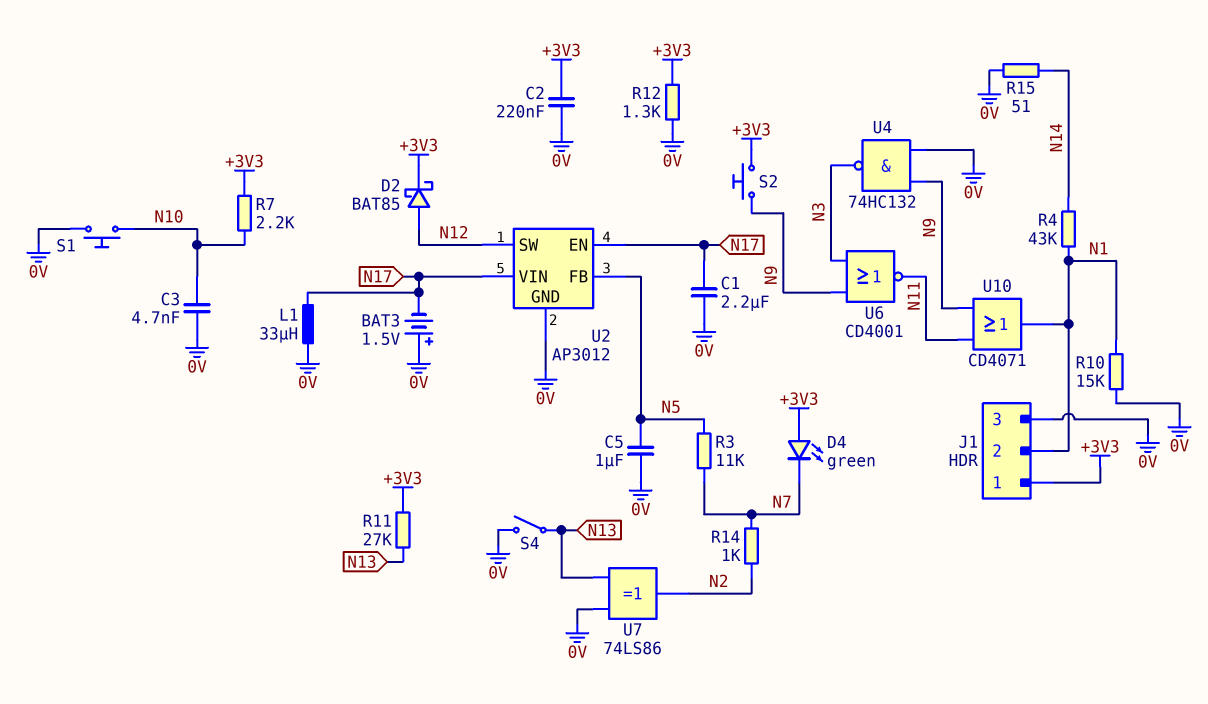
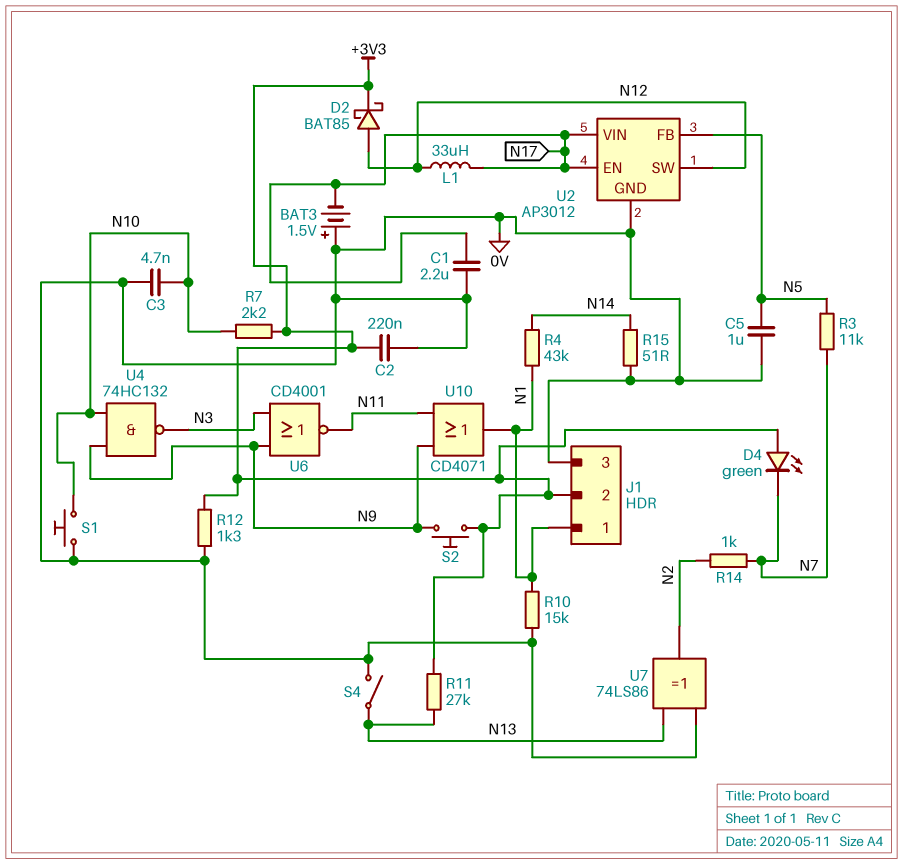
J1 pin 1: +3V3 -> N1
J1 pin 2: N1 -> +3V3
L1: 33uH (0V, N17) -> 33uH (N12, N17)
U4: NAND 74HC132 (in 0V, in N9, out N3) -> NAND 74HC132 (in N9, in N10, out N3)

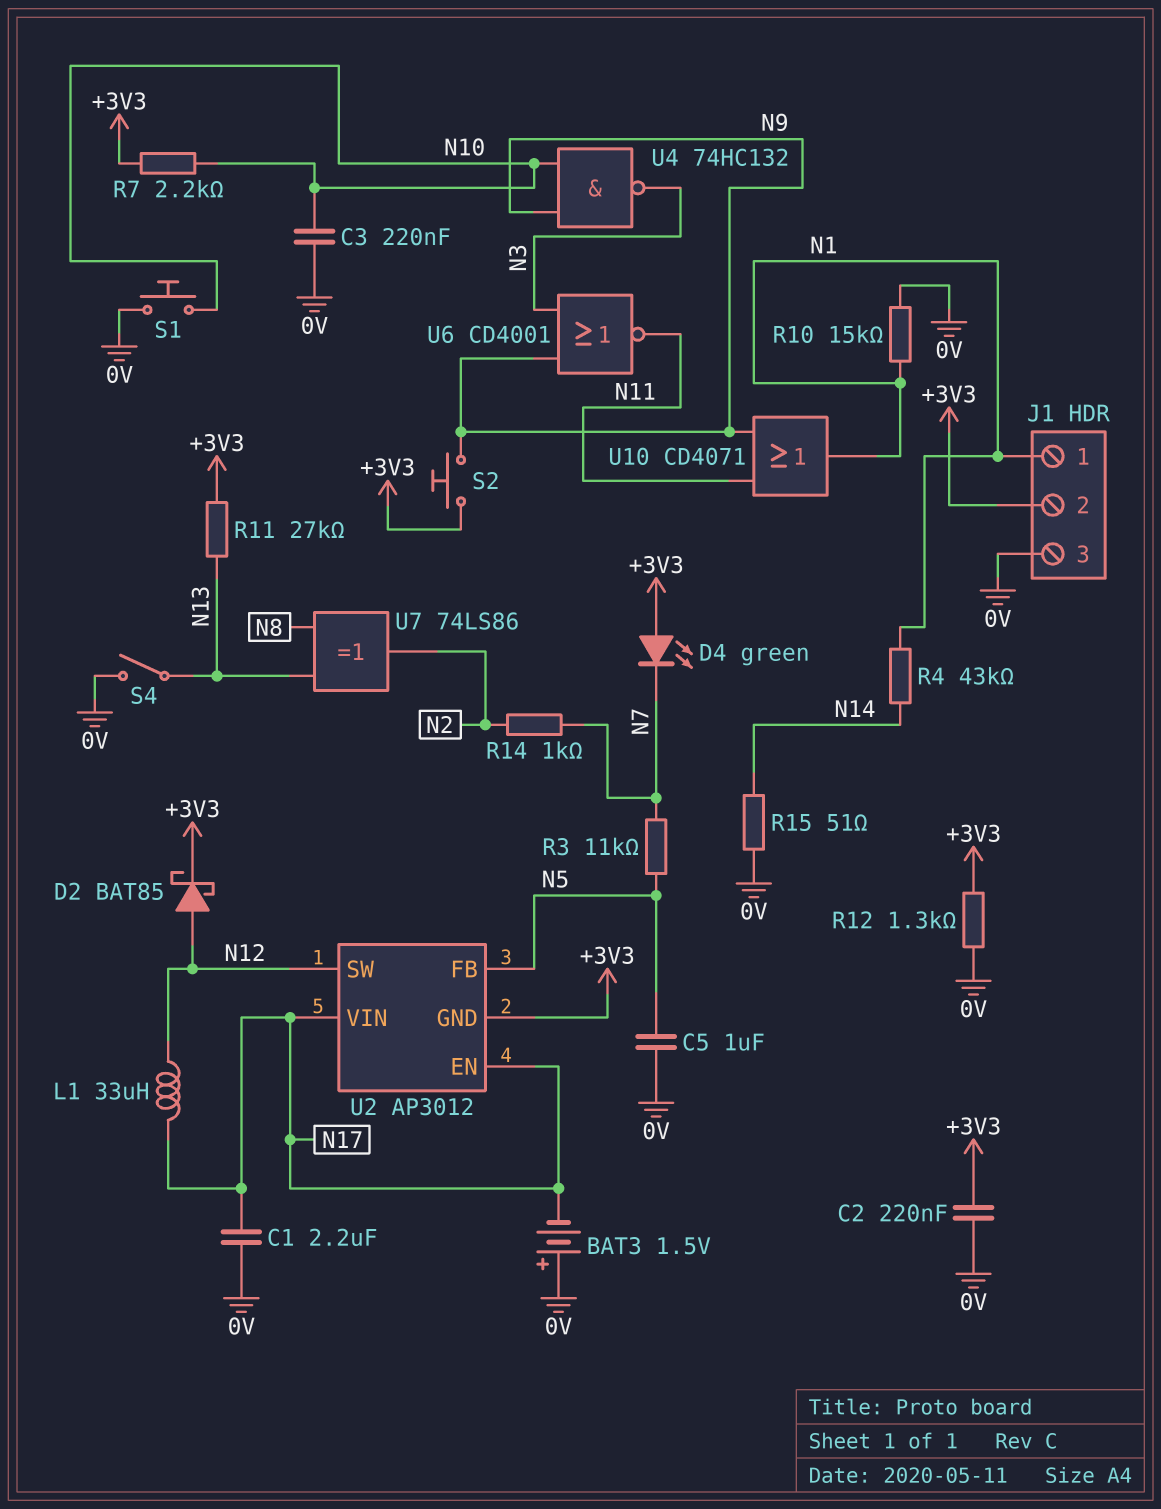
C3: 4.7nF (0V, N10) -> 220nF (0V, N10)
U2 pin GND: 0V -> +3V3
U7: XOR 74LS86 (in 0V, in N13, out N2) -> XOR 74LS86 (in N8, in N13, out N2)

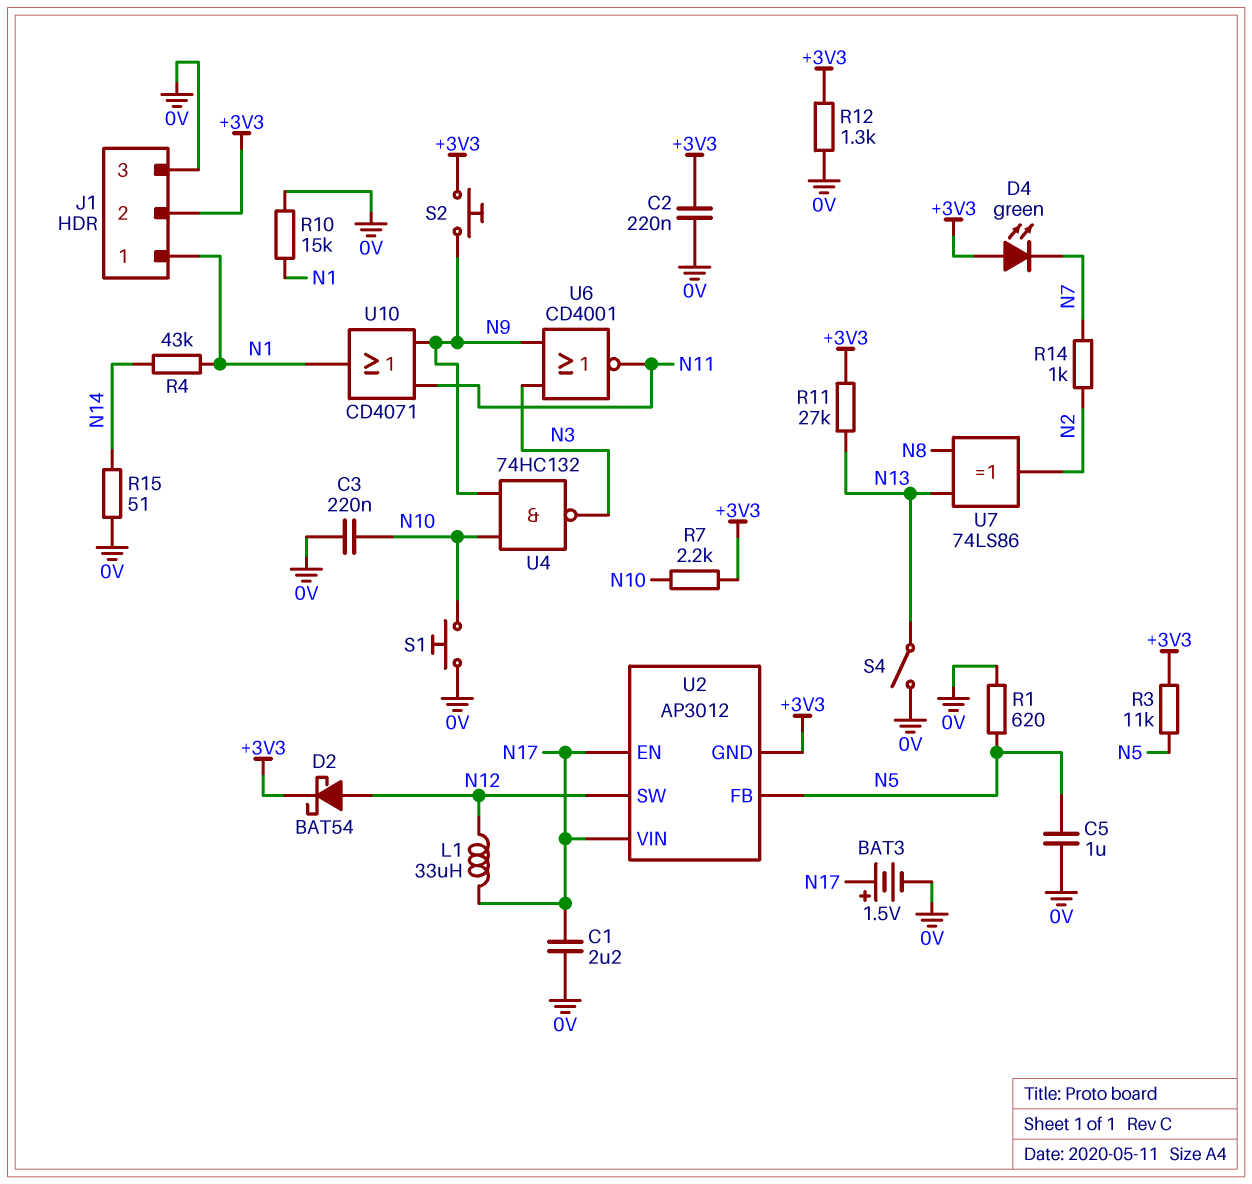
BAT3: 1.5V (plus 0V, minus N17) -> 1.5V (plus N17, minus 0V)
D2: schottky BAT85 (A N12, K +3V3) -> schottky BAT54 (A N12, K +3V3)
R1: none -> 620 (0V, N5)
R3: 11k (N5, N7) -> 11k (+3V3, N5)

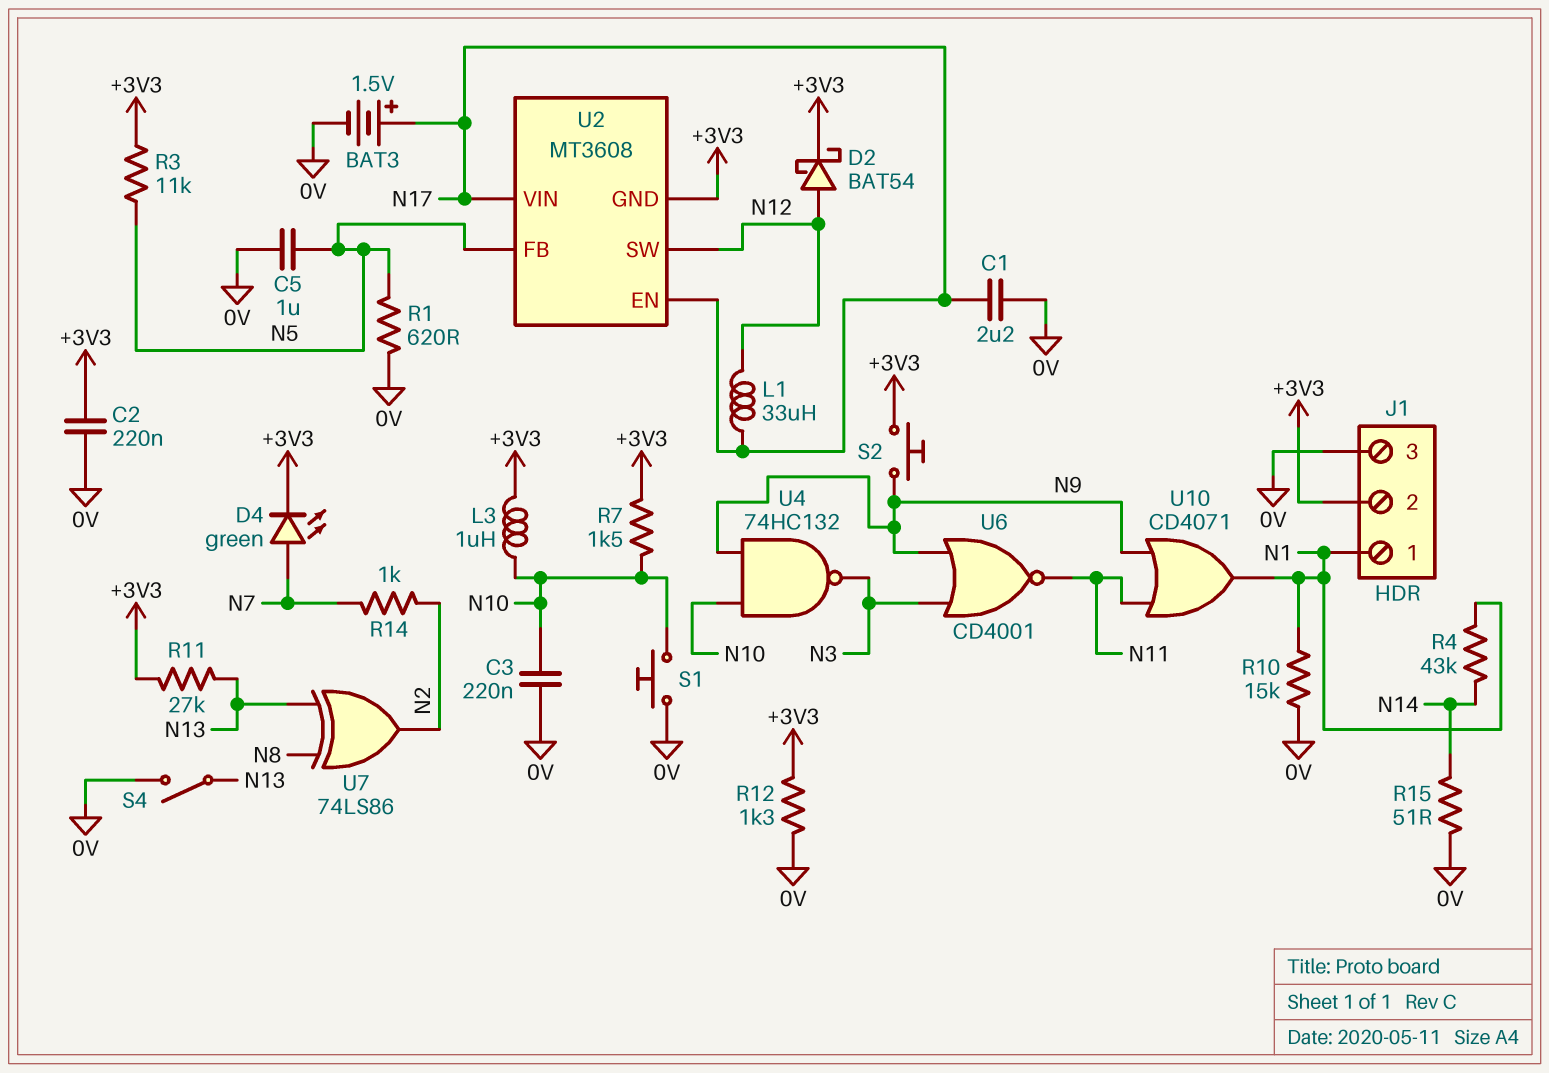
D4: LED green (A +3V3, K N7) -> LED green (A N7, K +3V3)
L3: none -> 1uH (+3V3, N10)
R7: 2.2k (+3V3, N10) -> 1.5k (+3V3, N10)
U2: AP3012 -> MT3608

